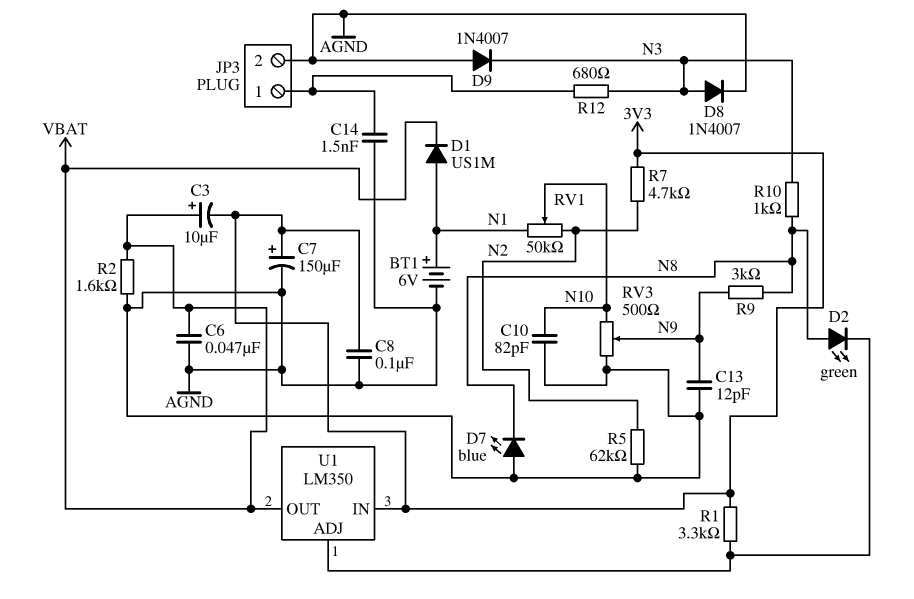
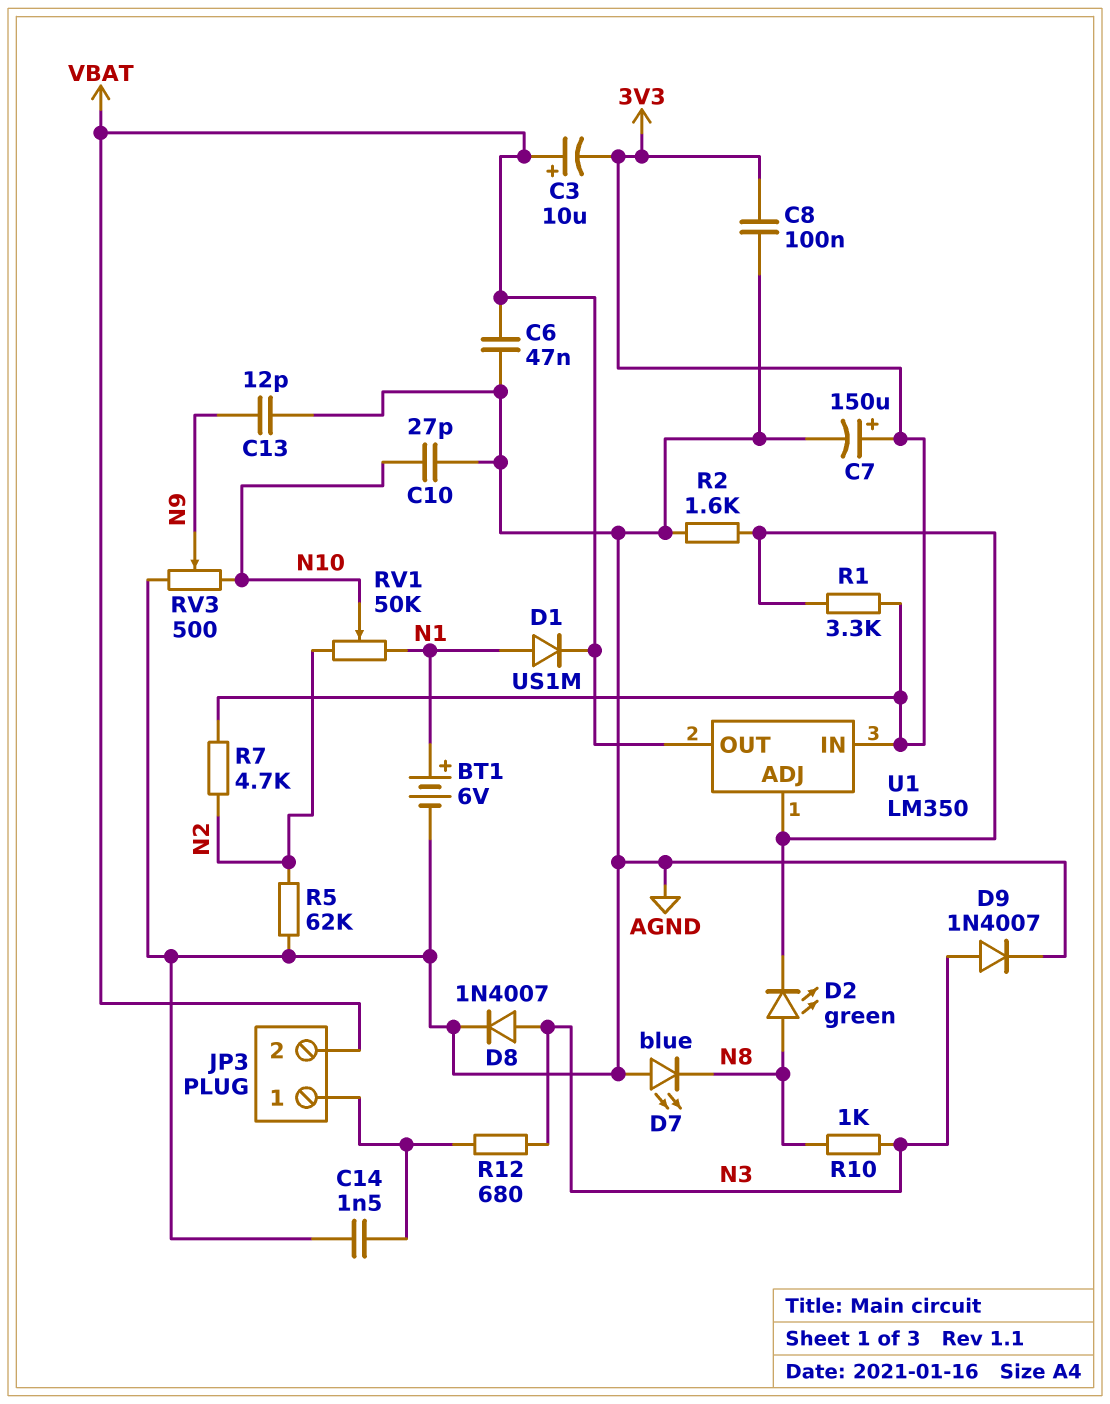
C10: 82pF (AGND, N10) -> 27pF (AGND, N10)
D9: diode 1N4007 (A AGND, K N3) -> diode 1N4007 (A N3, K AGND)
JP3 pin 2: AGND -> VBAT
R2: 1.6k (AGND, VBAT) -> 1.6k (AGND, U1/ADJ)
R9: 3k (N8, N9) -> none

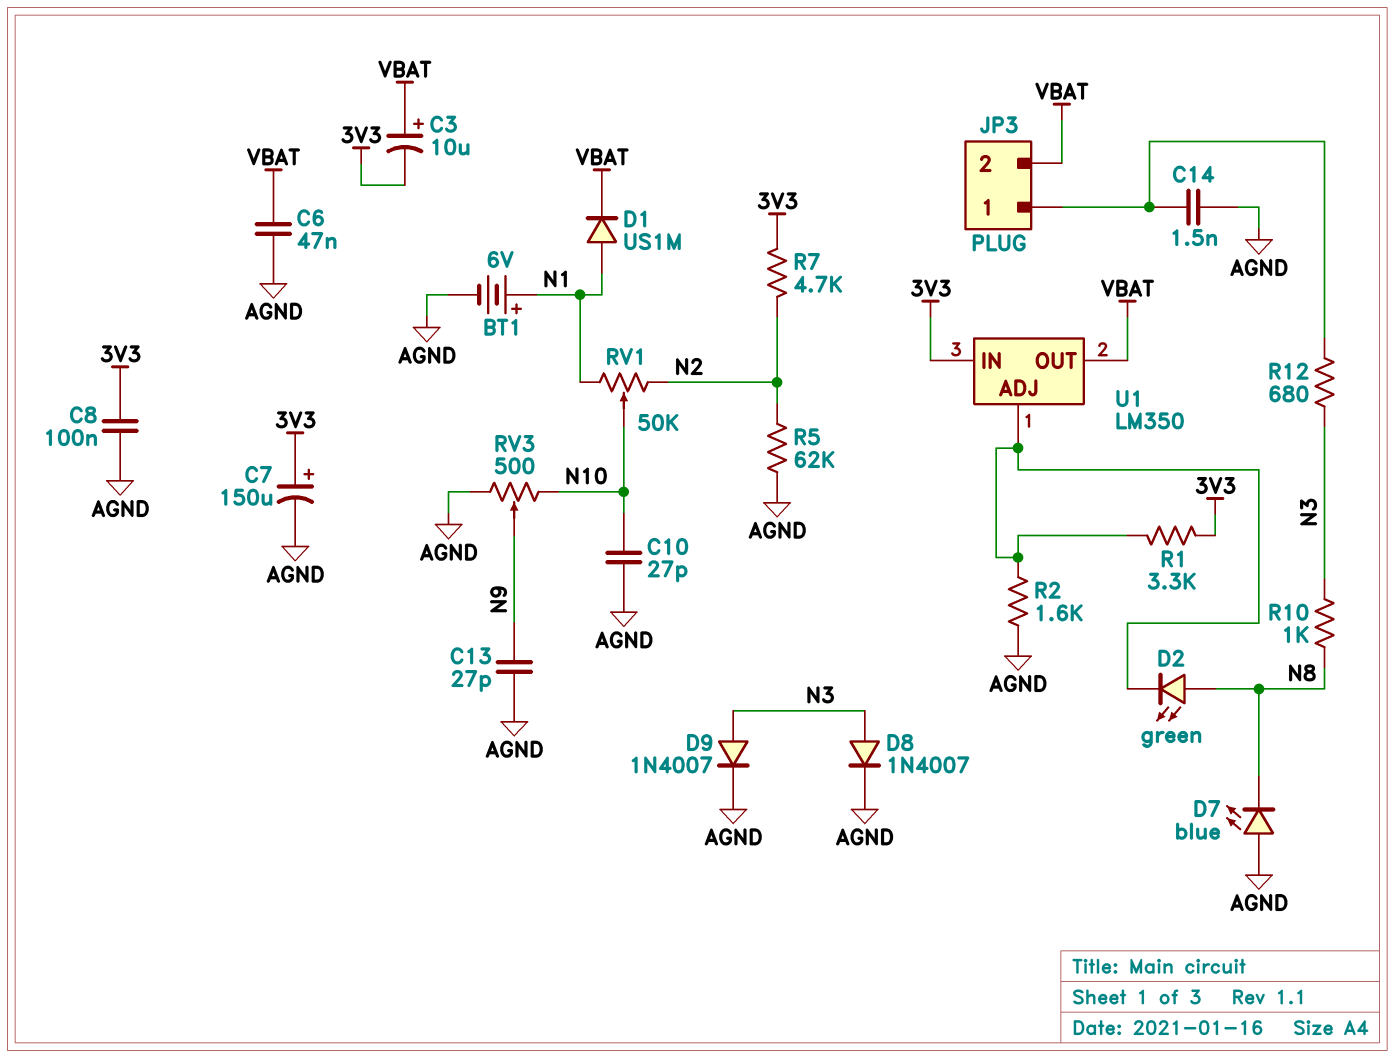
C13: 12pF (AGND, N9) -> 27pF (AGND, N9)

